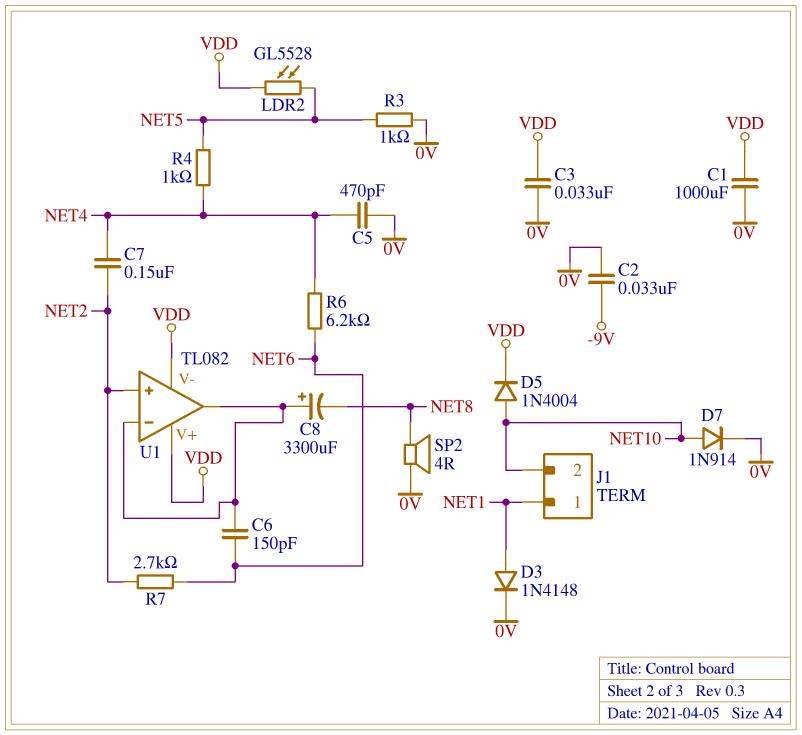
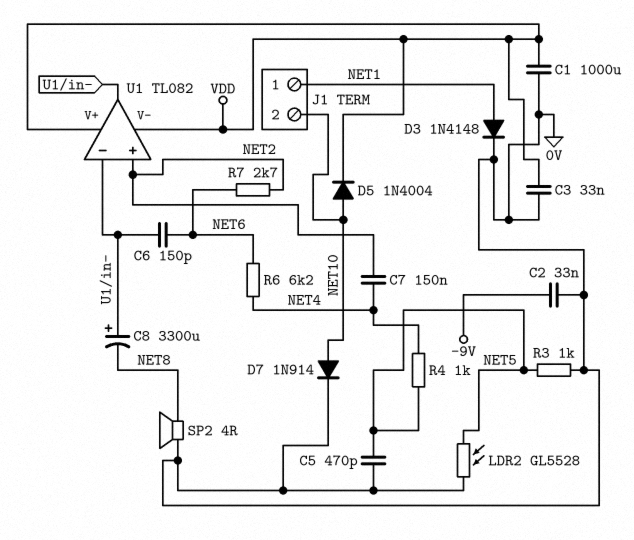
C5: 470pF (0V, NET4) -> 470pF (0V, NET5)
LDR2: GL5528 (NET5, VDD) -> GL5528 (0V, NET5)

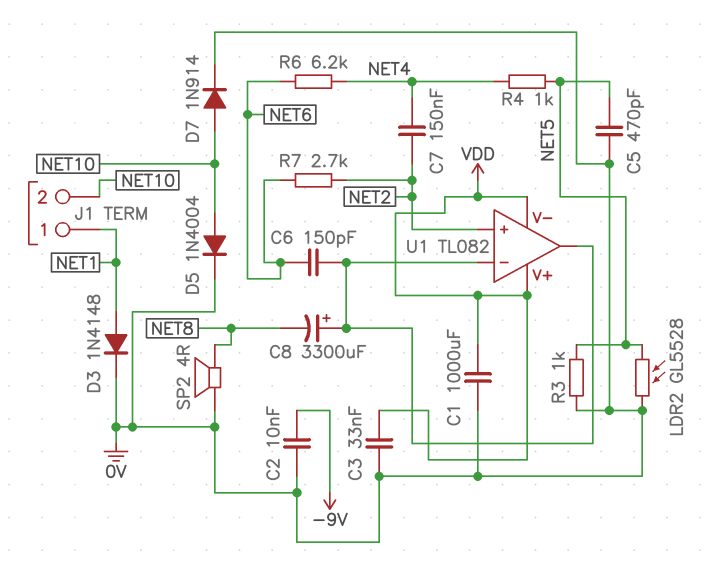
C2: 33nF (-9V, 0V) -> 10nF (-9V, 0V)
D5: diode 1N4004 (A NET10, K VDD) -> diode 1N4004 (A NET10, K 0V)

